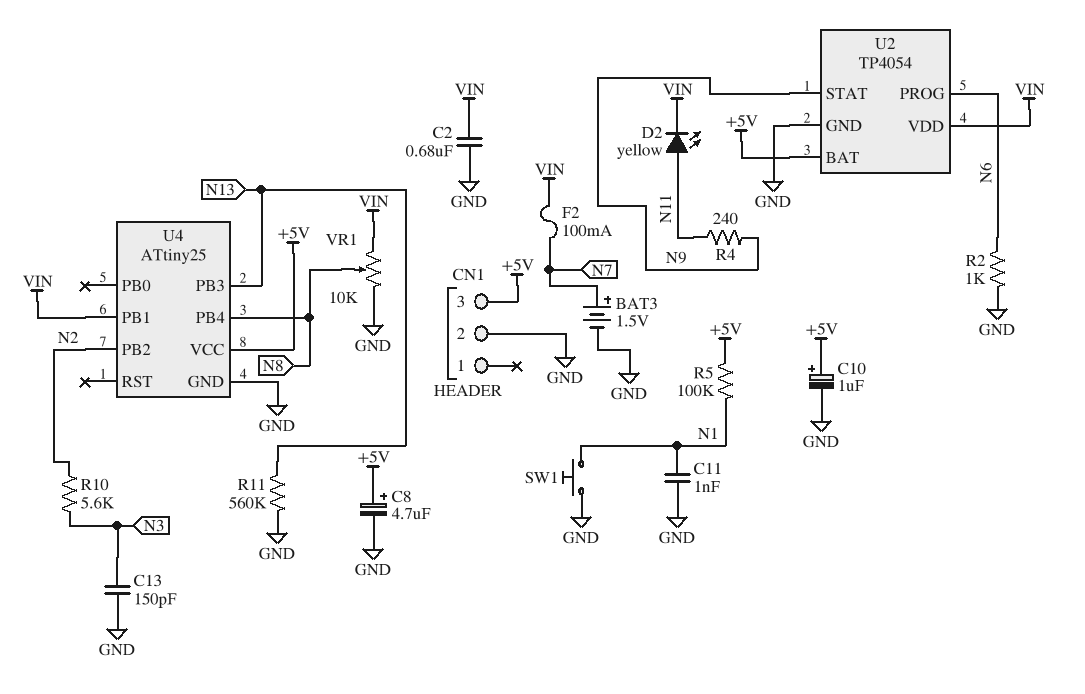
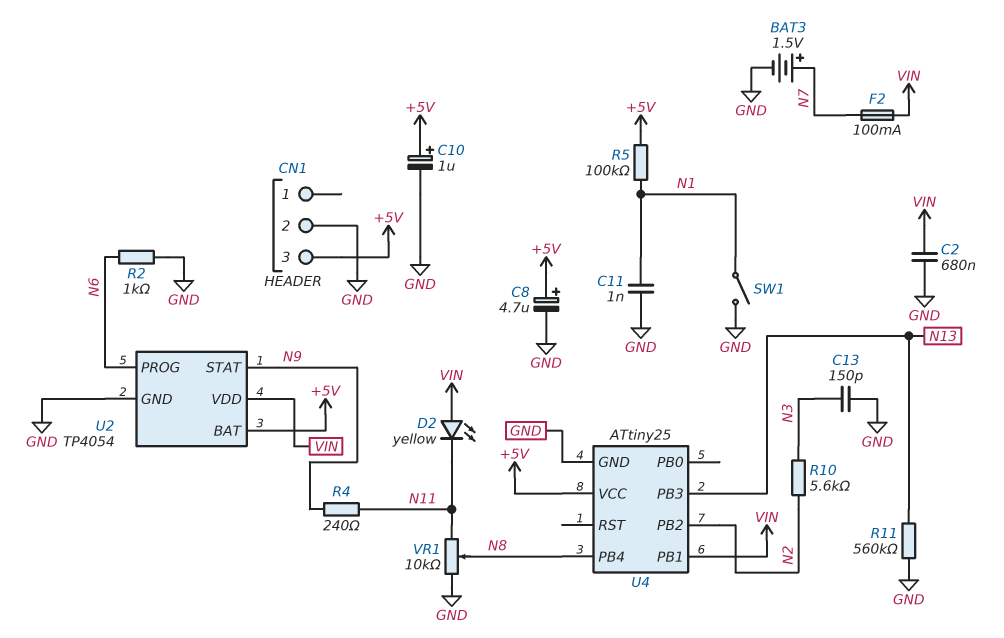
D2: LED yellow (A N11, K VIN) -> LED yellow (A VIN, K N11)
SW1: button (GND, N1) -> switch (GND, N1)
VR1: 10k (GND, VIN, wiper N8) -> 10k (GND, N11, wiper N8)

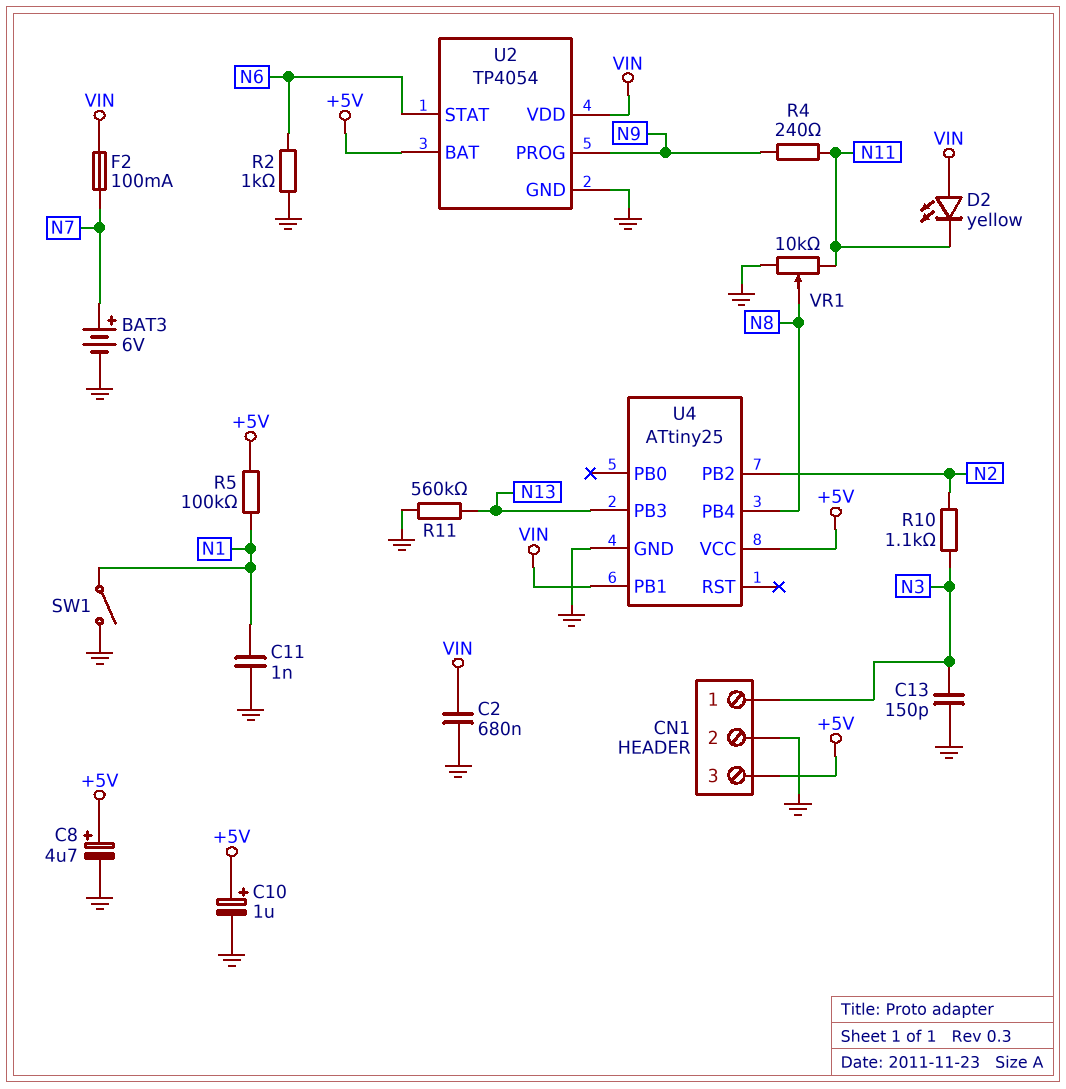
BAT3: 1.5V (plus N7, minus GND) -> 6V (plus N7, minus GND)
CN1 pin 1: none -> N3
R10: 5.6k (N2, N3) -> 1.1k (N2, N3)
U2 pin PROG: N6 -> N9
U2 pin STAT: N9 -> N6

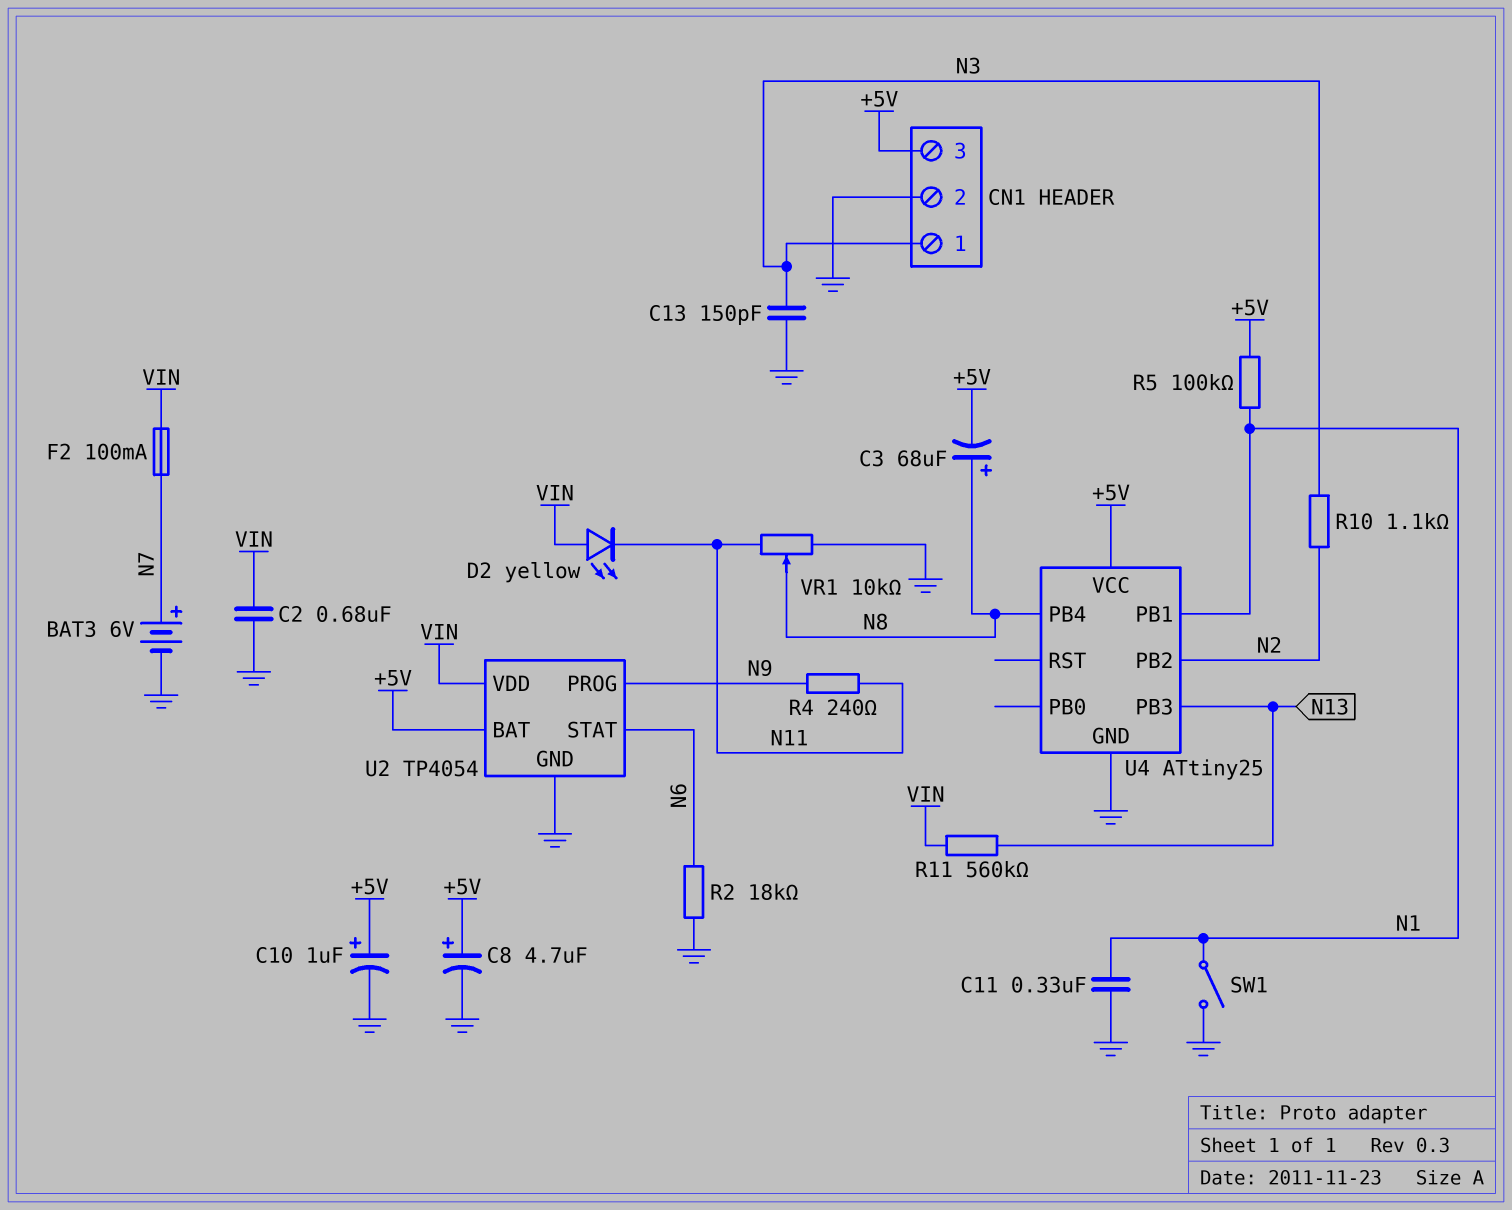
C3: none -> 68uF (plus N8, minus +5V)
C11: 1nF (GND, N1) -> 330nF (GND, N1)
R2: 1k (GND, N6) -> 18k (GND, N6)
R11: 560k (GND, N13) -> 560k (N13, VIN)
U4 pin PB1: VIN -> N1

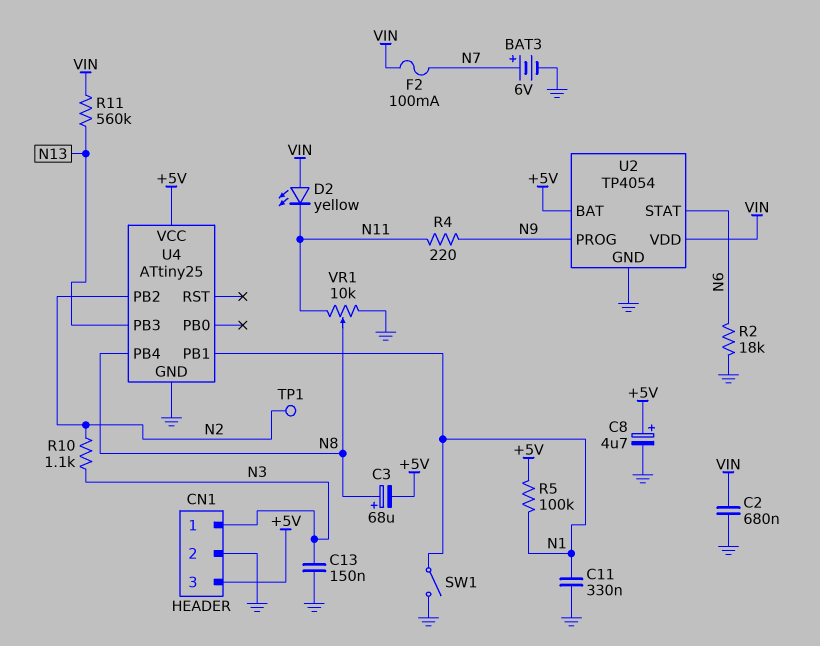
C10: 1uF (plus +5V, minus GND) -> none
C13: 150pF (GND, N3) -> 150nF (GND, N3)
R4: 240 (N9, N11) -> 220 (N9, N11)
TP1: none -> test point (N2)

